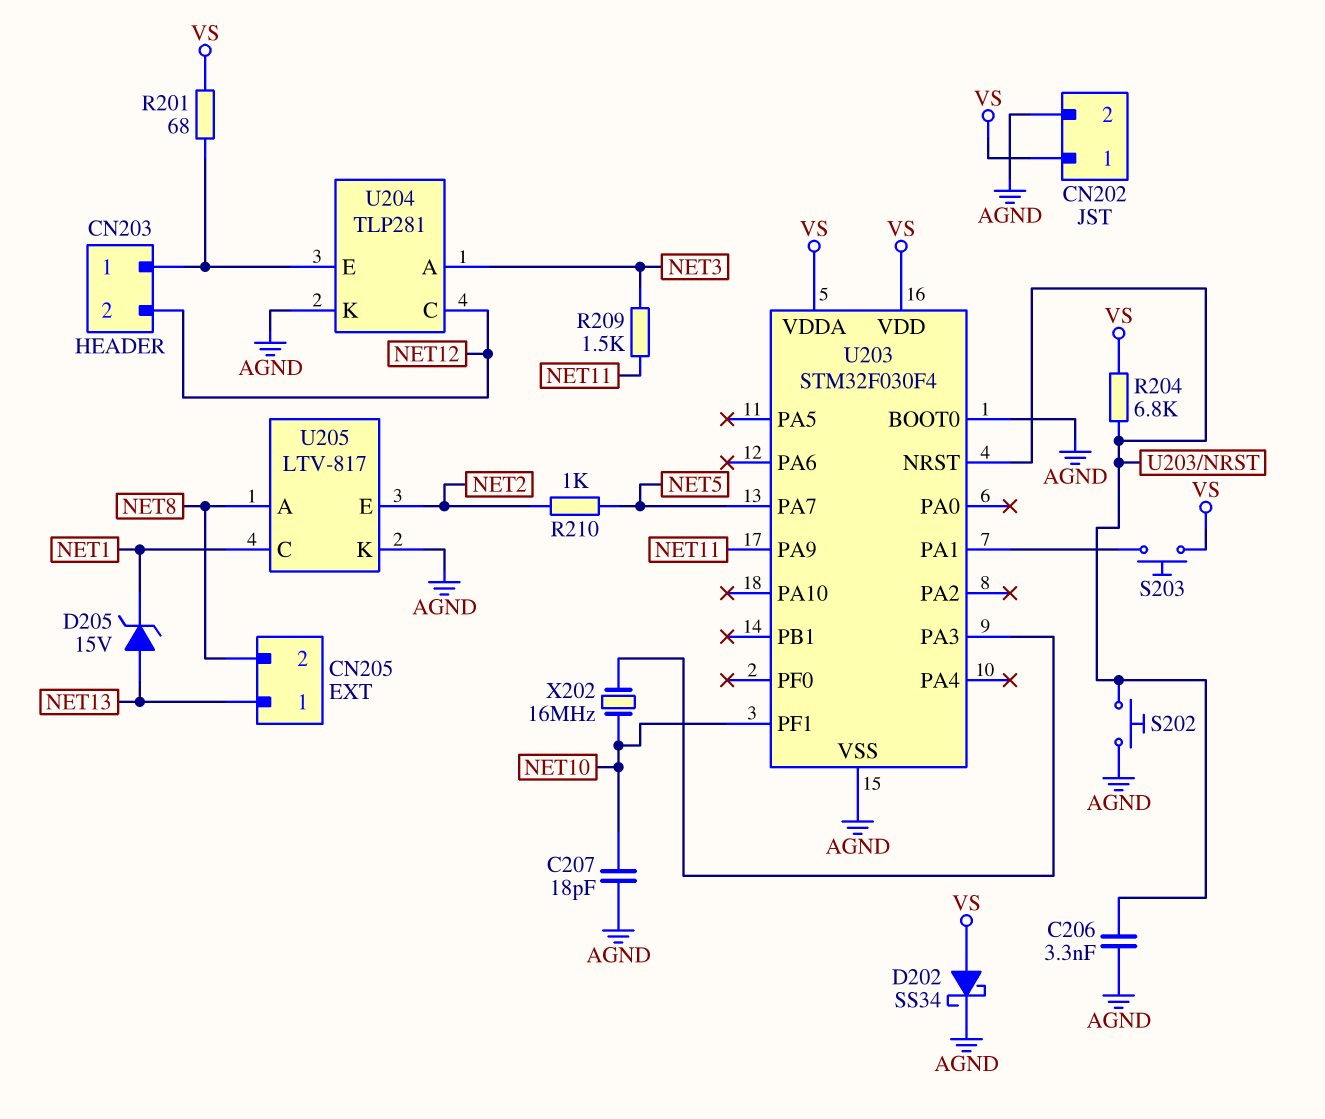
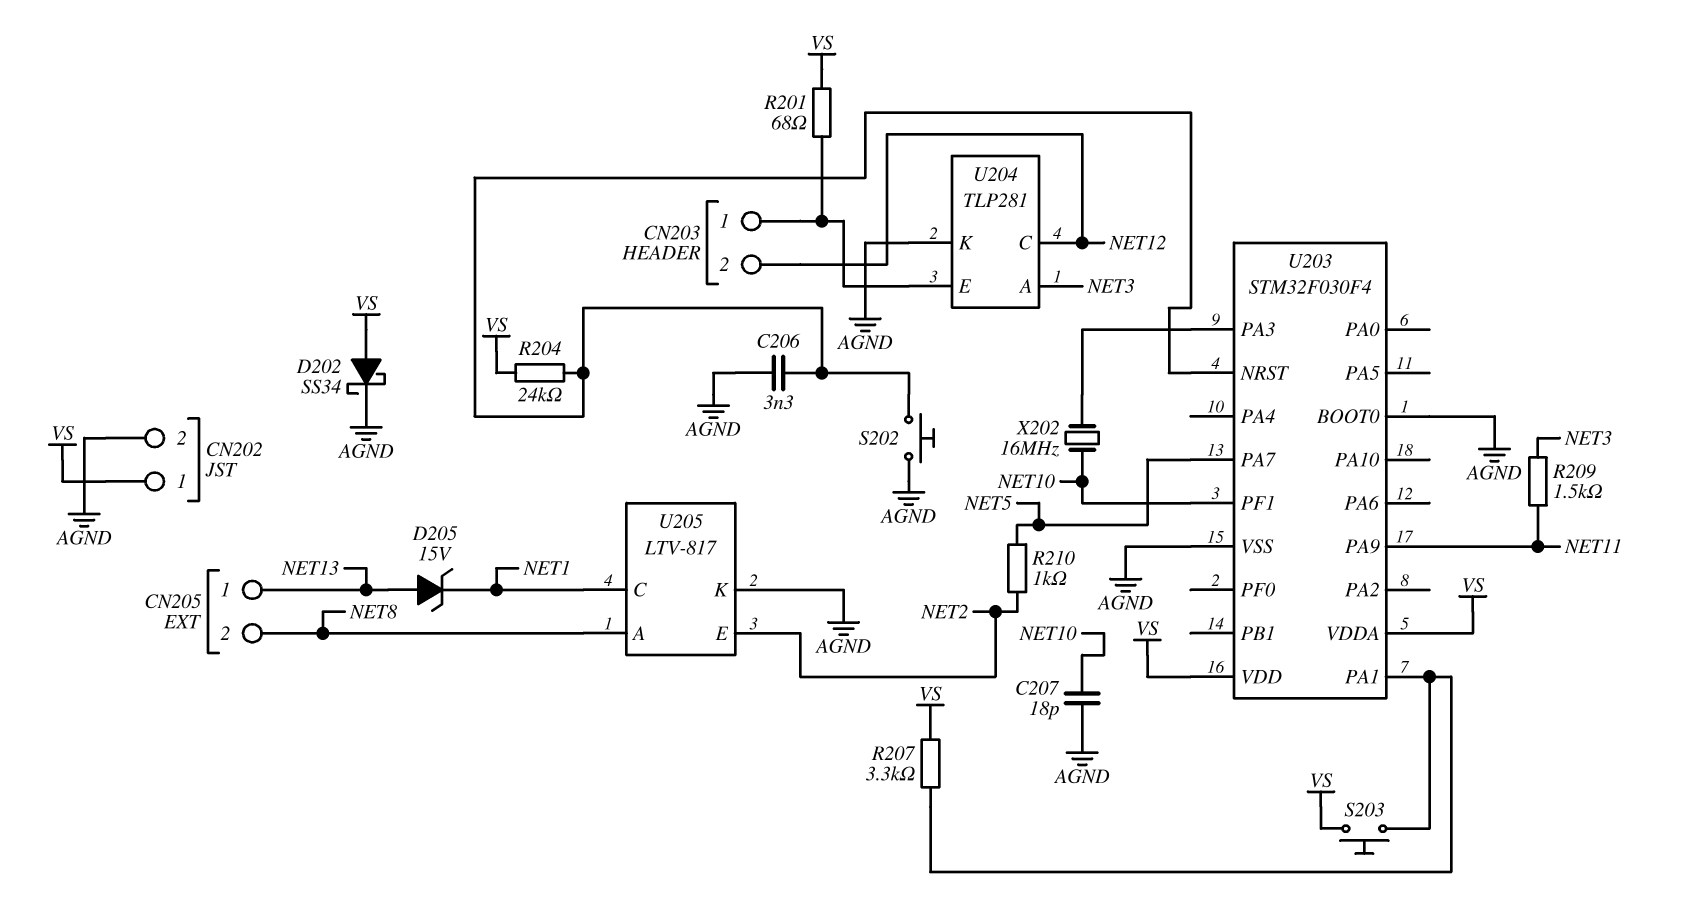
R204: 6.8k (U203/NRST, VS) -> 24k (U203/NRST, VS)
R207: none -> 3.3k (U203/PA1, VS)

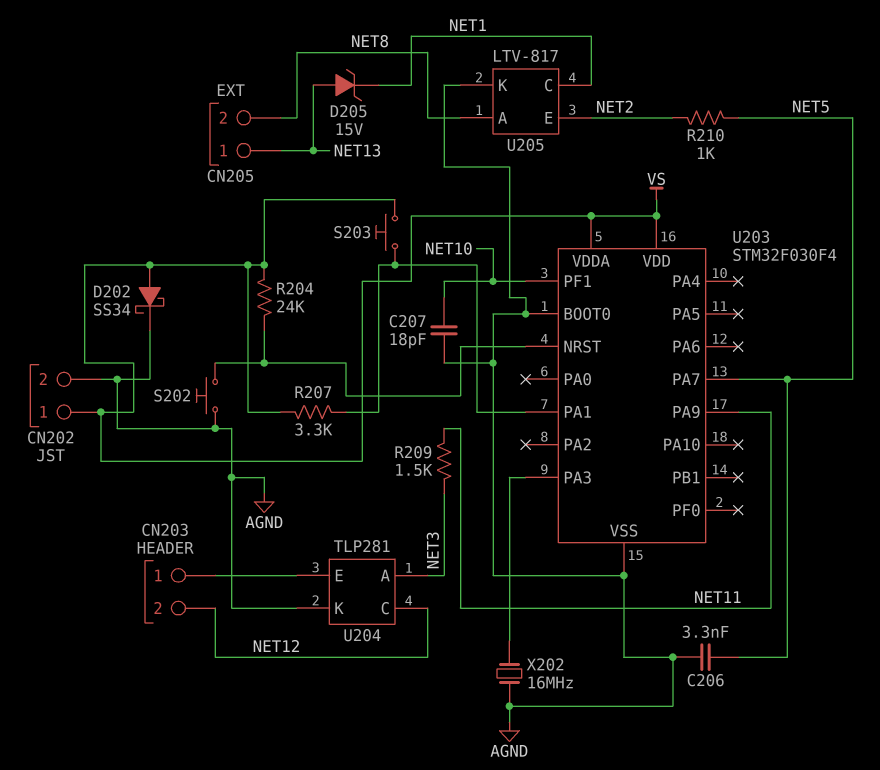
C206: 3.3nF (AGND, U203/NRST) -> 3.3nF (AGND, NET5)
R201: 68 (CN203/1, VS) -> none
X202: 16MHz (NET10, U203/PA3) -> 16MHz (AGND, U203/PA3)

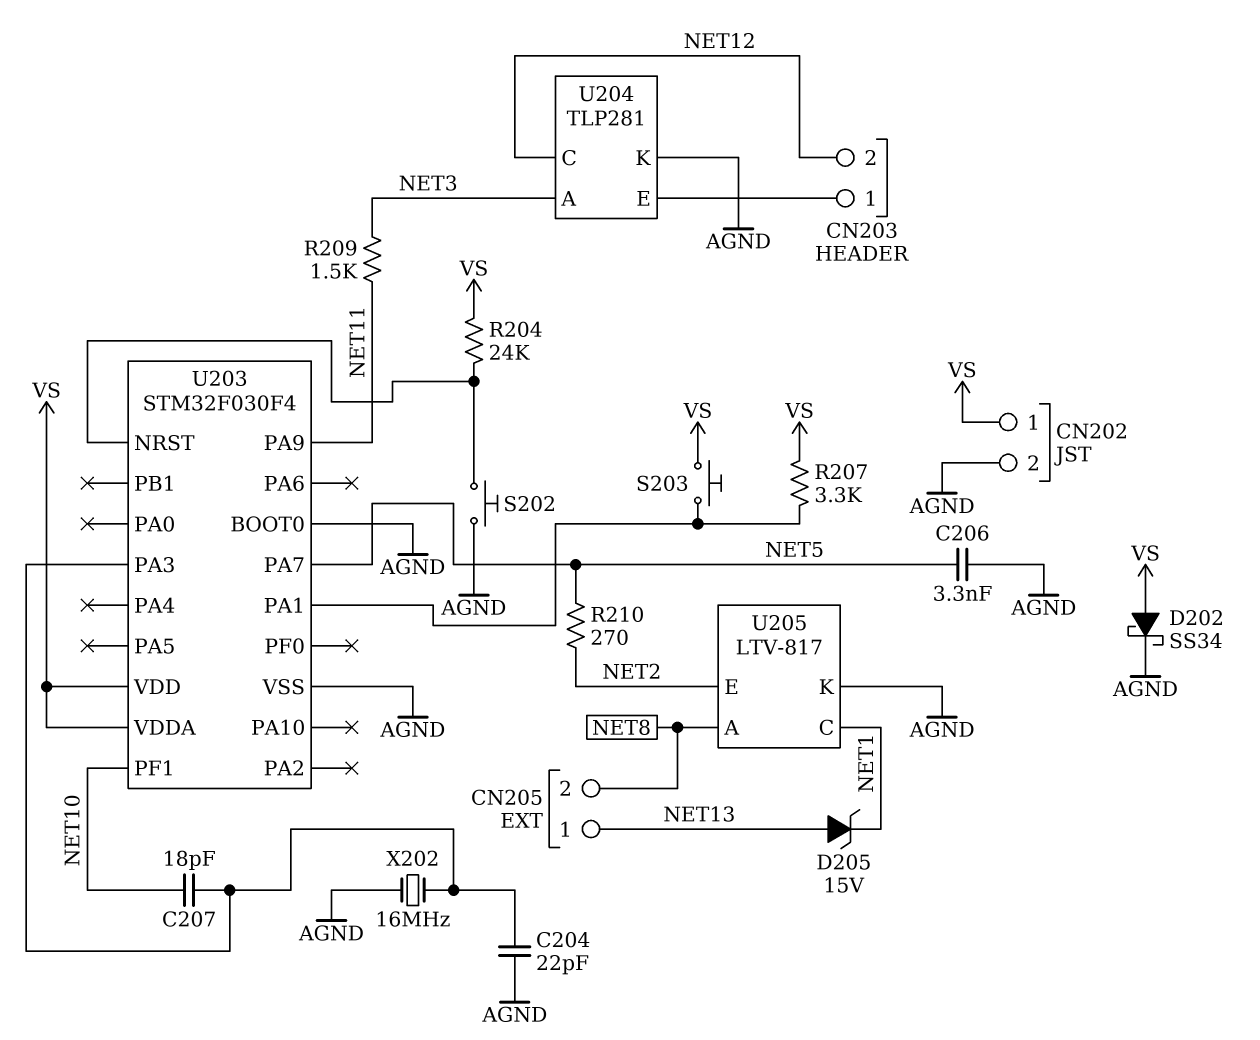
C204: none -> 22pF (AGND, U203/PA3)
C207: 18pF (AGND, NET10) -> 18pF (NET10, U203/PA3)
R210: 1k (NET2, NET5) -> 270 (NET2, NET5)

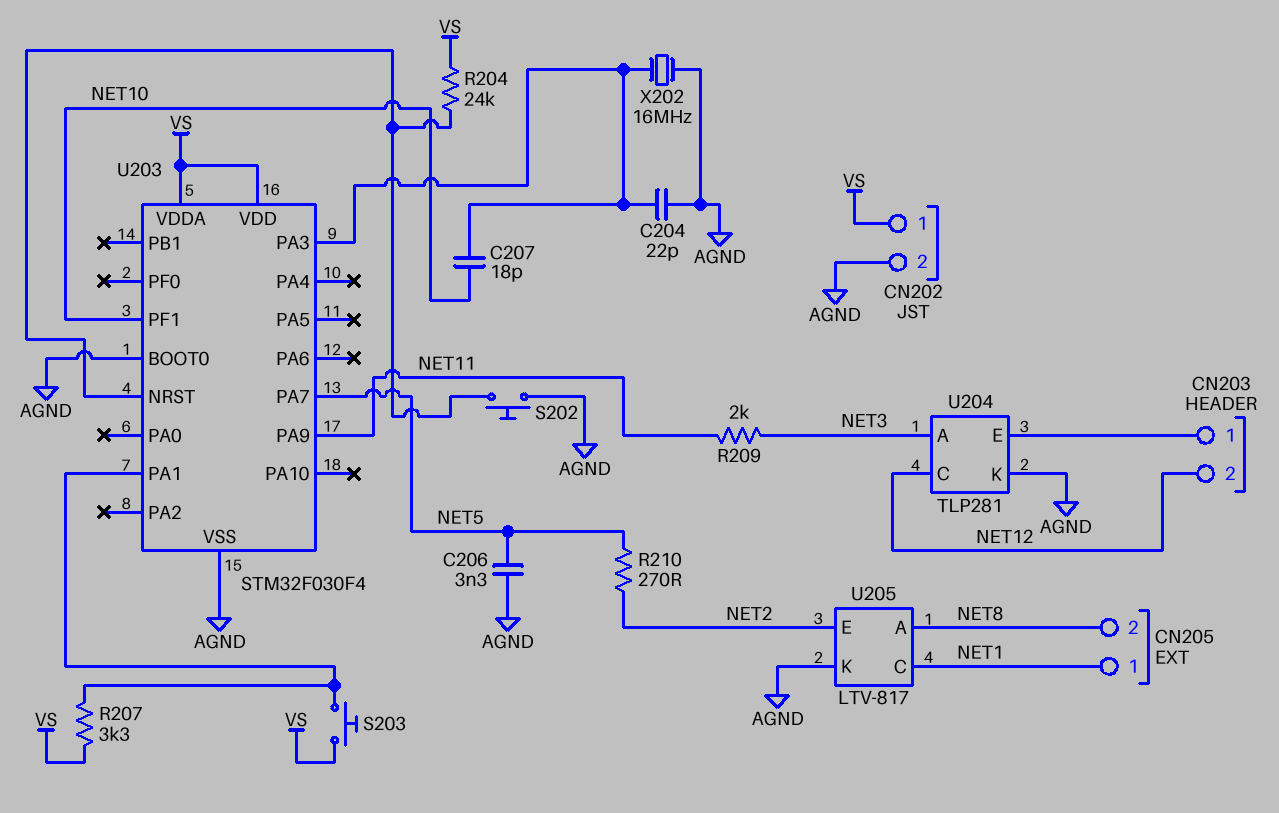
CN205 pin 1: NET13 -> NET1
D202: schottky SS34 (A VS, K AGND) -> none
D205: zener 15V (A NET13, K NET1) -> none
R209: 1.5k (NET3, NET11) -> 2k (NET3, NET11)

